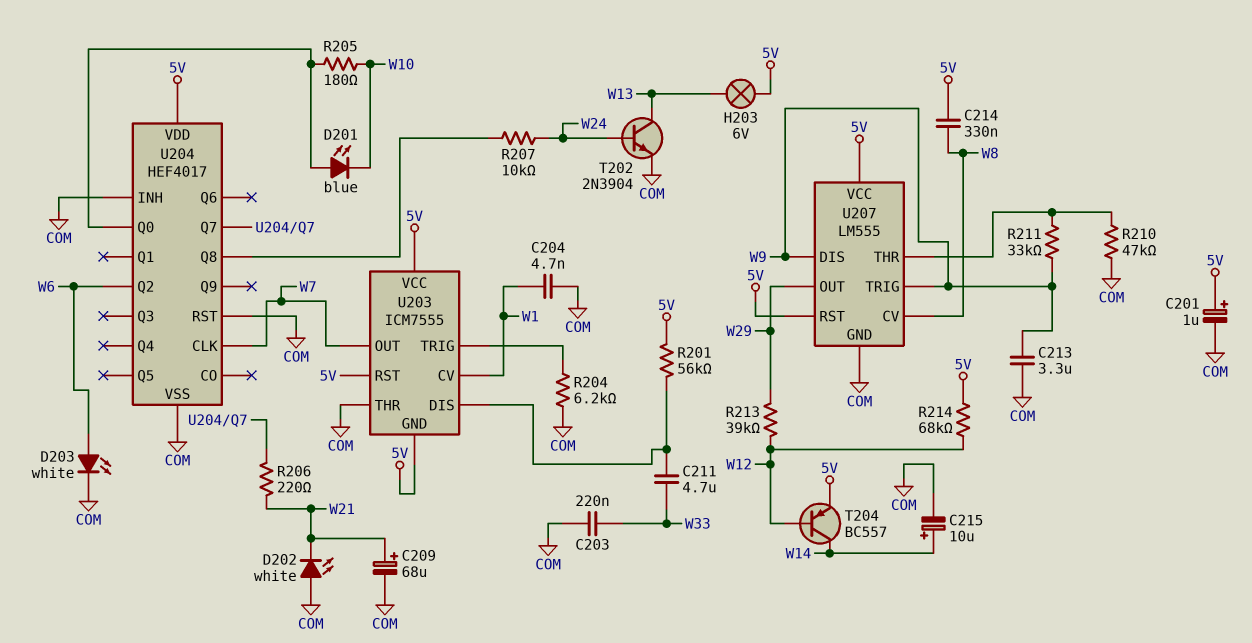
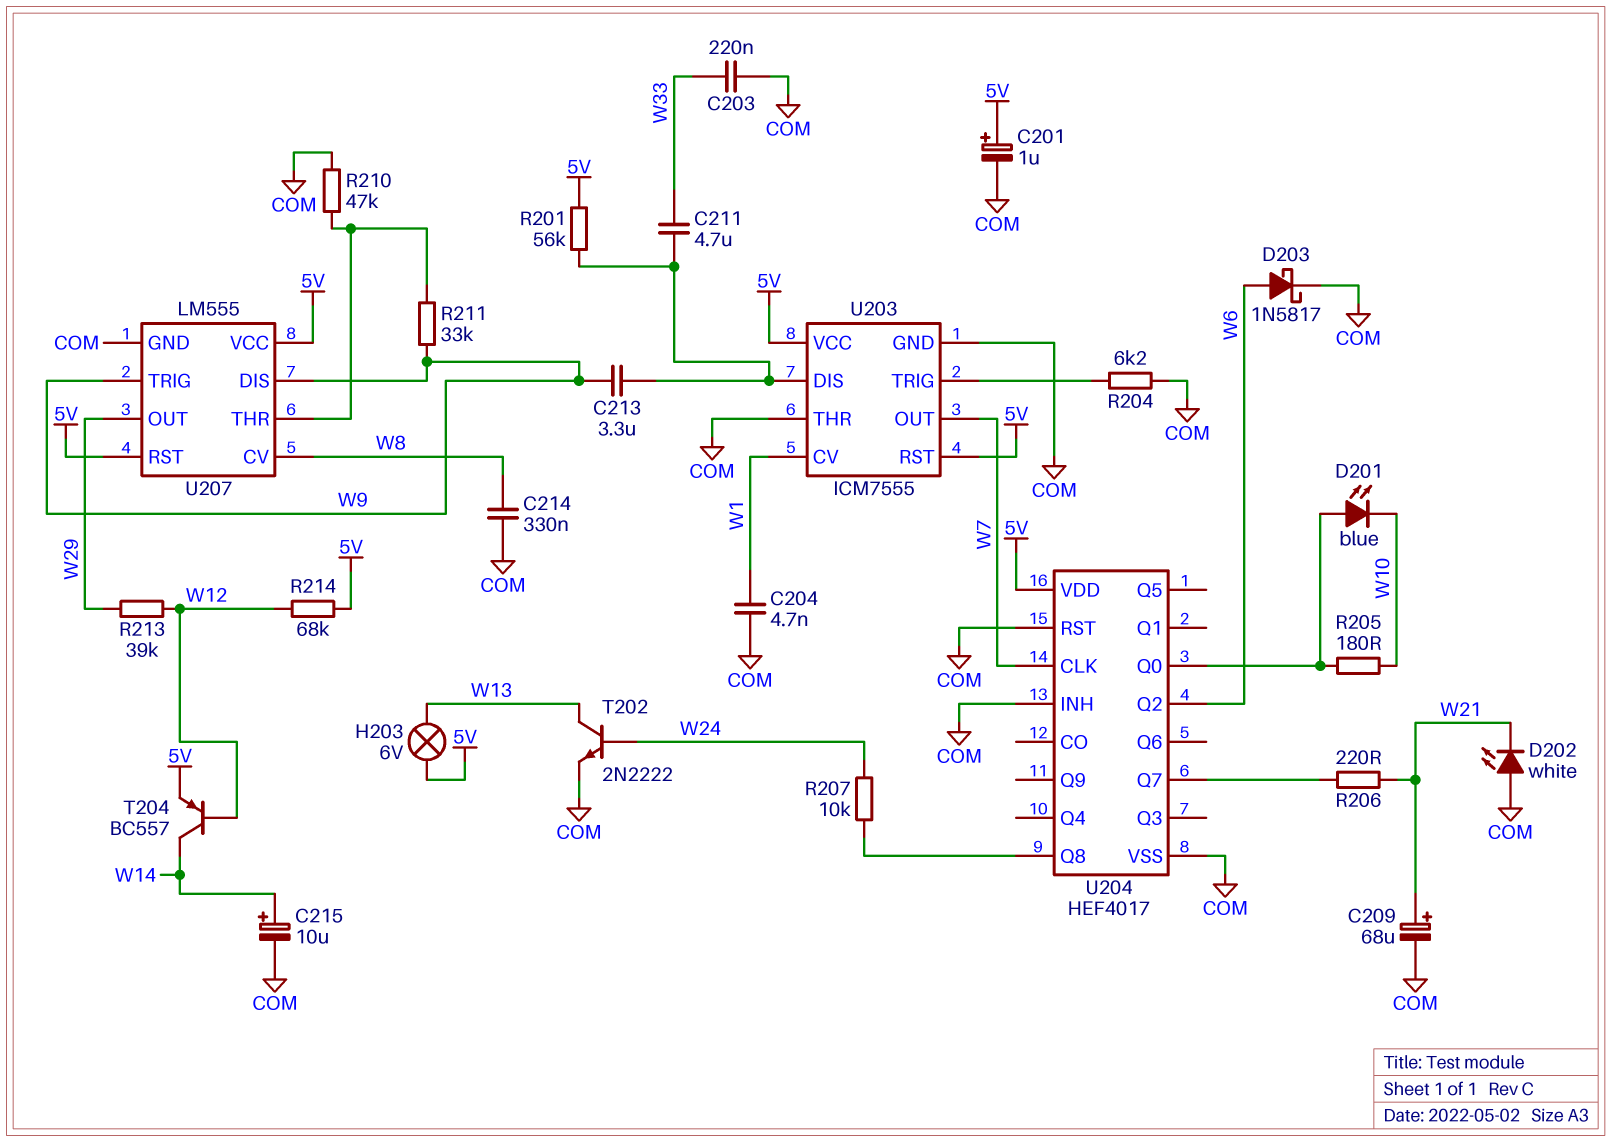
C213: 3.3uF (COM, W9) -> 3.3uF (U203/DIS, W9)
C214: 330nF (5V, W8) -> 330nF (COM, W8)
D203: LED white (A W6, K COM) -> schottky 1N5817 (A W6, K COM)
T202: NPN 2N3904 (B W24, C W13, E COM) -> NPN 2N2222 (B W24, C W13, E COM)
U203 pin GND: 5V -> COM

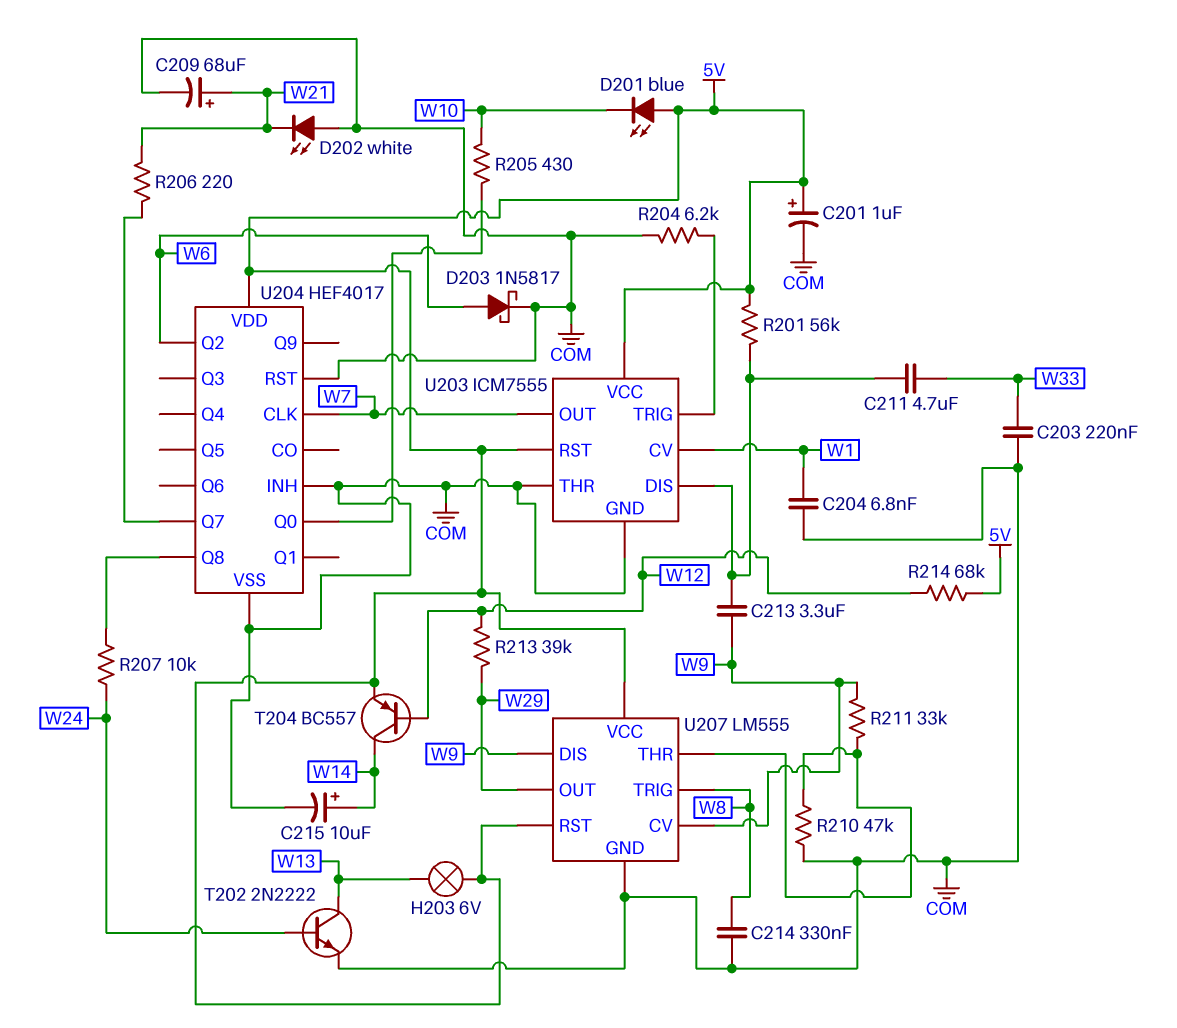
C204: 4.7nF (COM, W1) -> 6.8nF (COM, W1)
D201: LED blue (A U204/Q0, K W10) -> LED blue (A 5V, K W10)
R205: 180 (U204/Q0, W10) -> 430 (U204/Q0, W10)
U207 pin CV: W8 -> W9
U207 pin TRIG: W9 -> W8

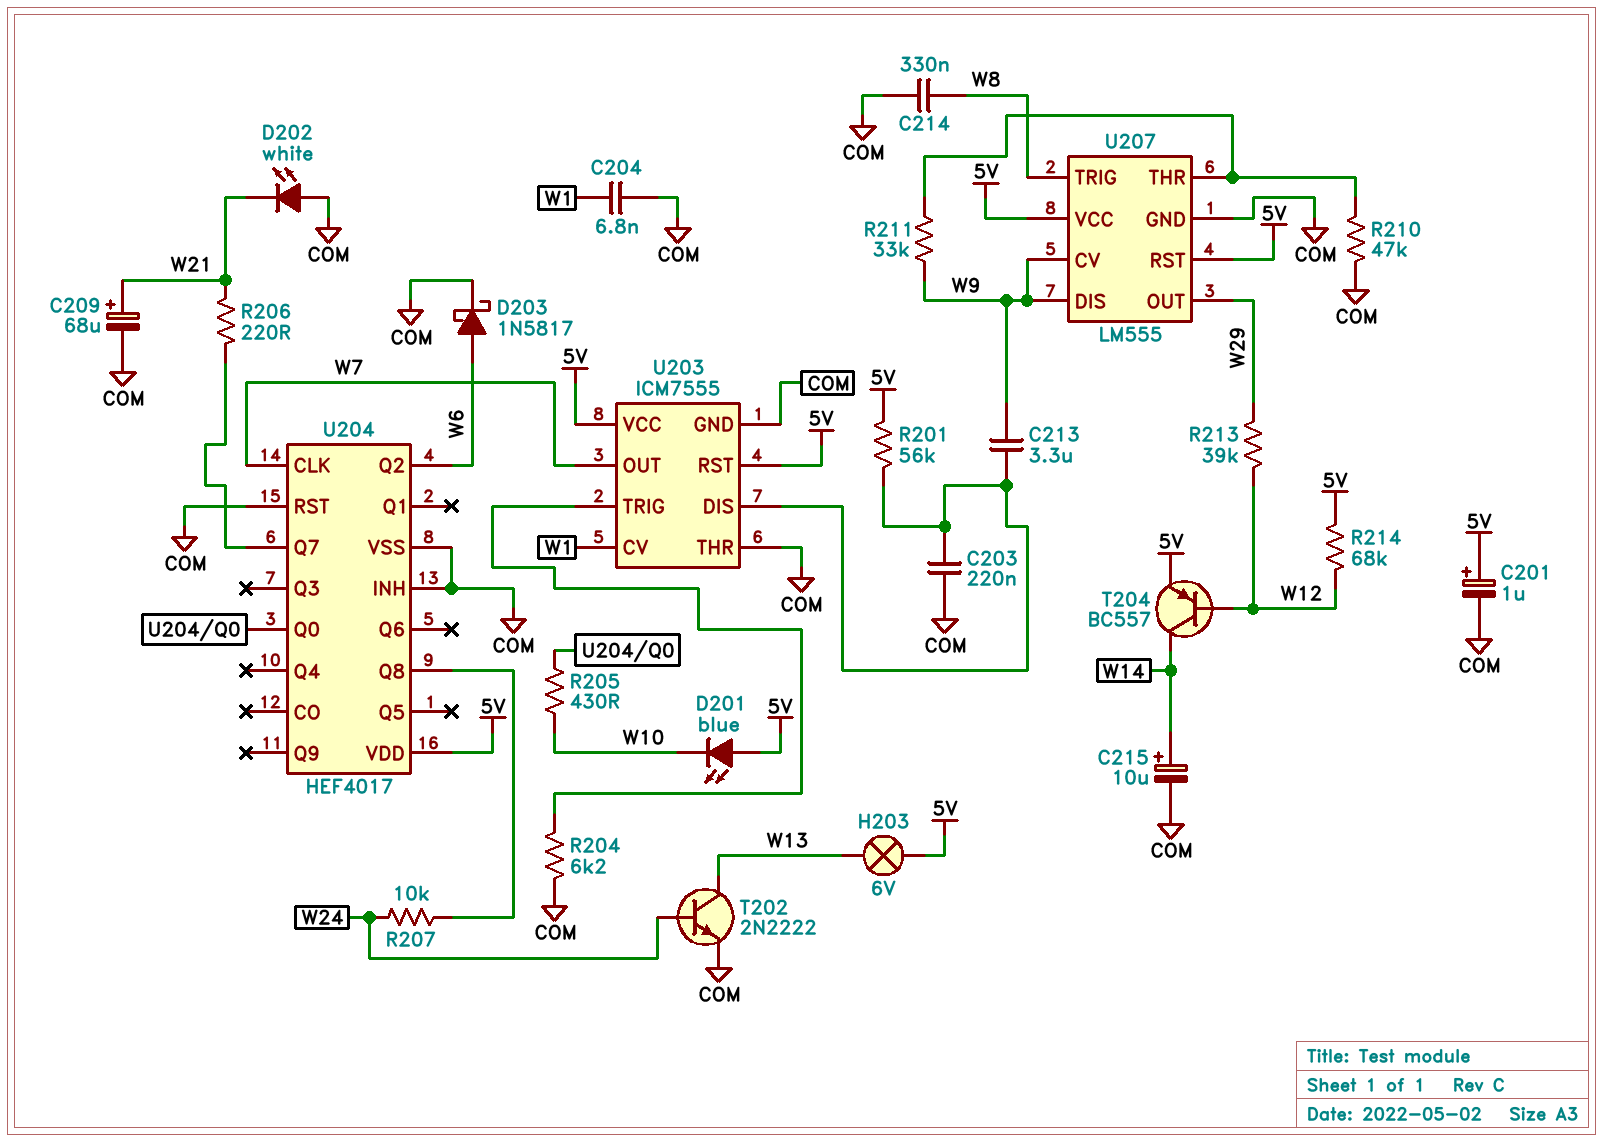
C203: 220nF (COM, W33) -> 220nF (COM, U203/DIS)
C211: 4.7uF (U203/DIS, W33) -> none

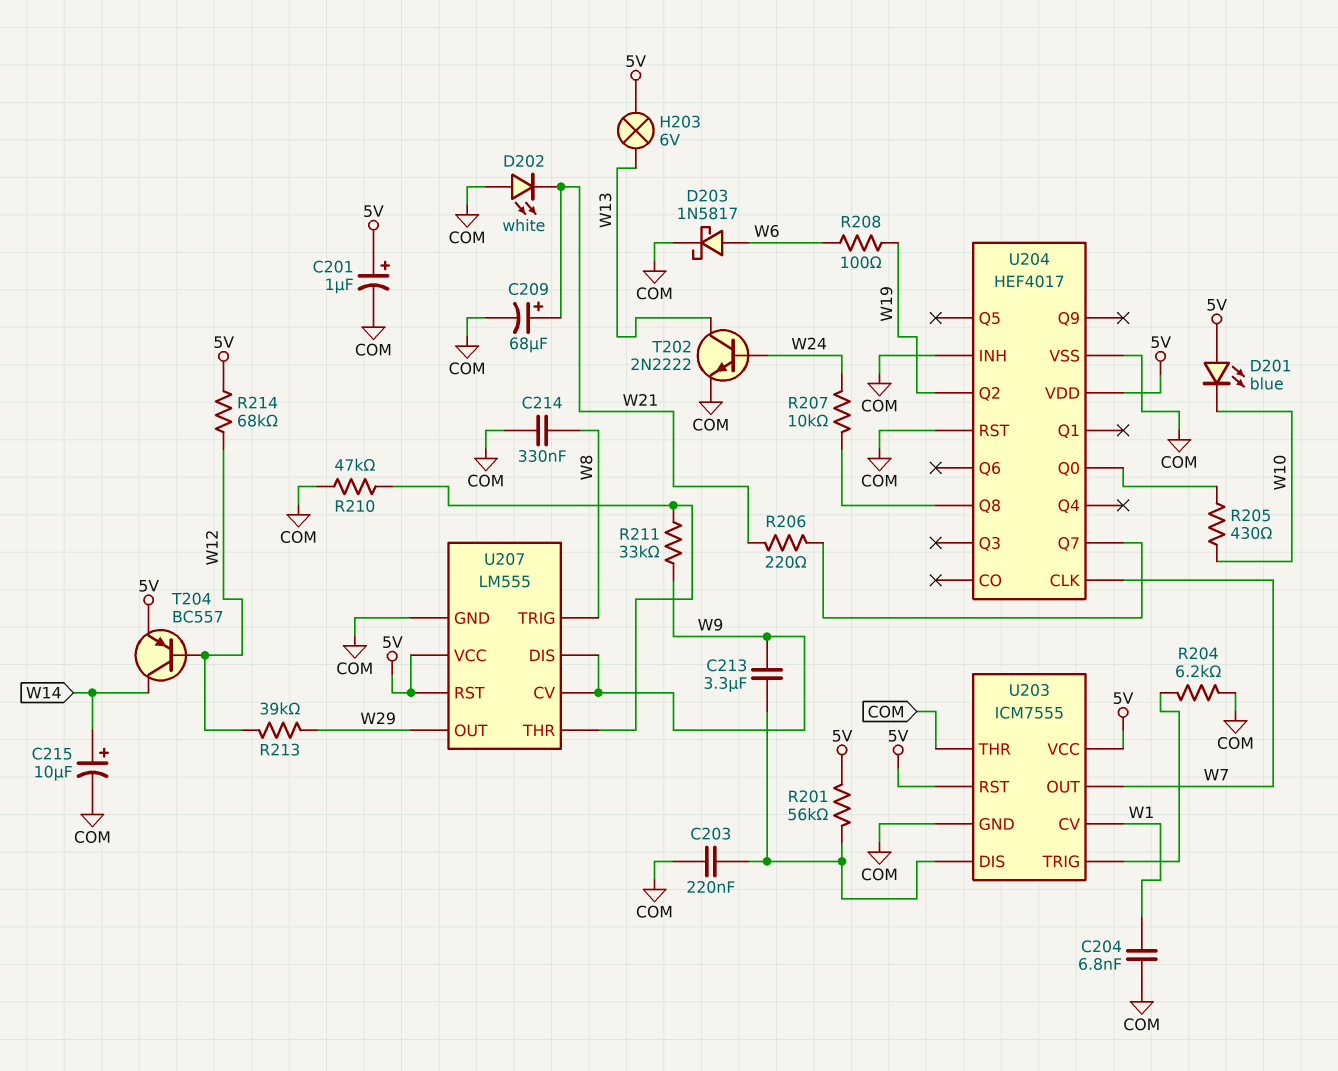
R208: none -> 100 (W6, W19)
U204 pin Q2: W6 -> W19

